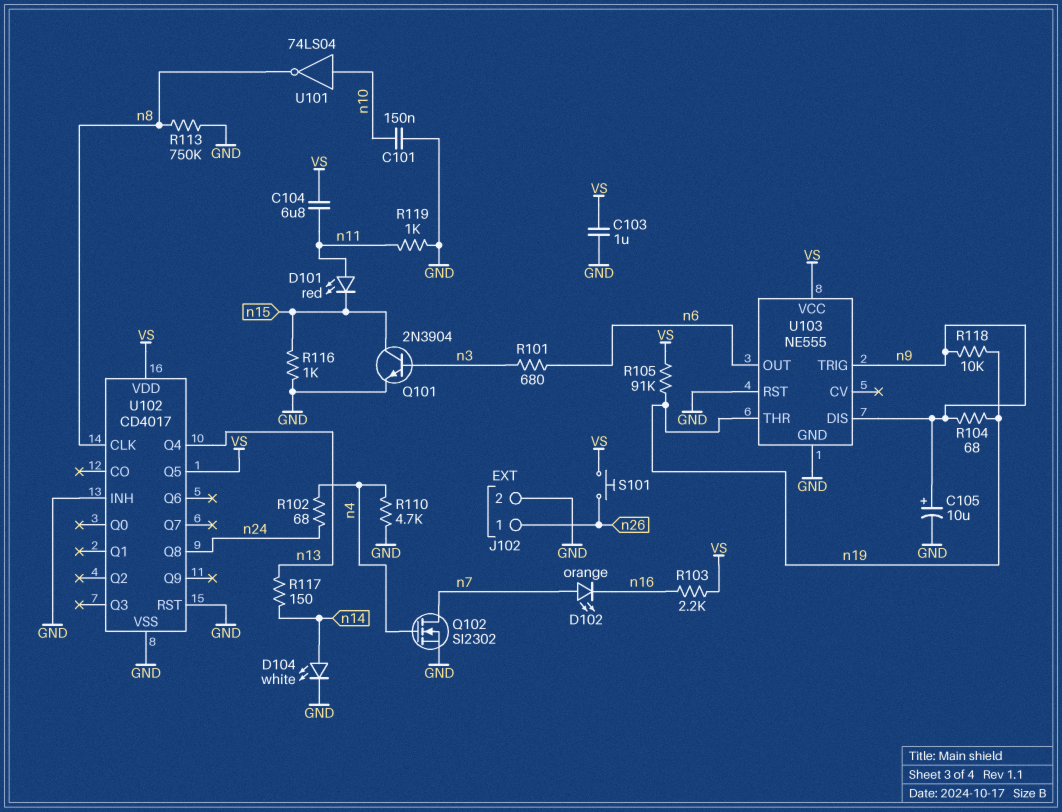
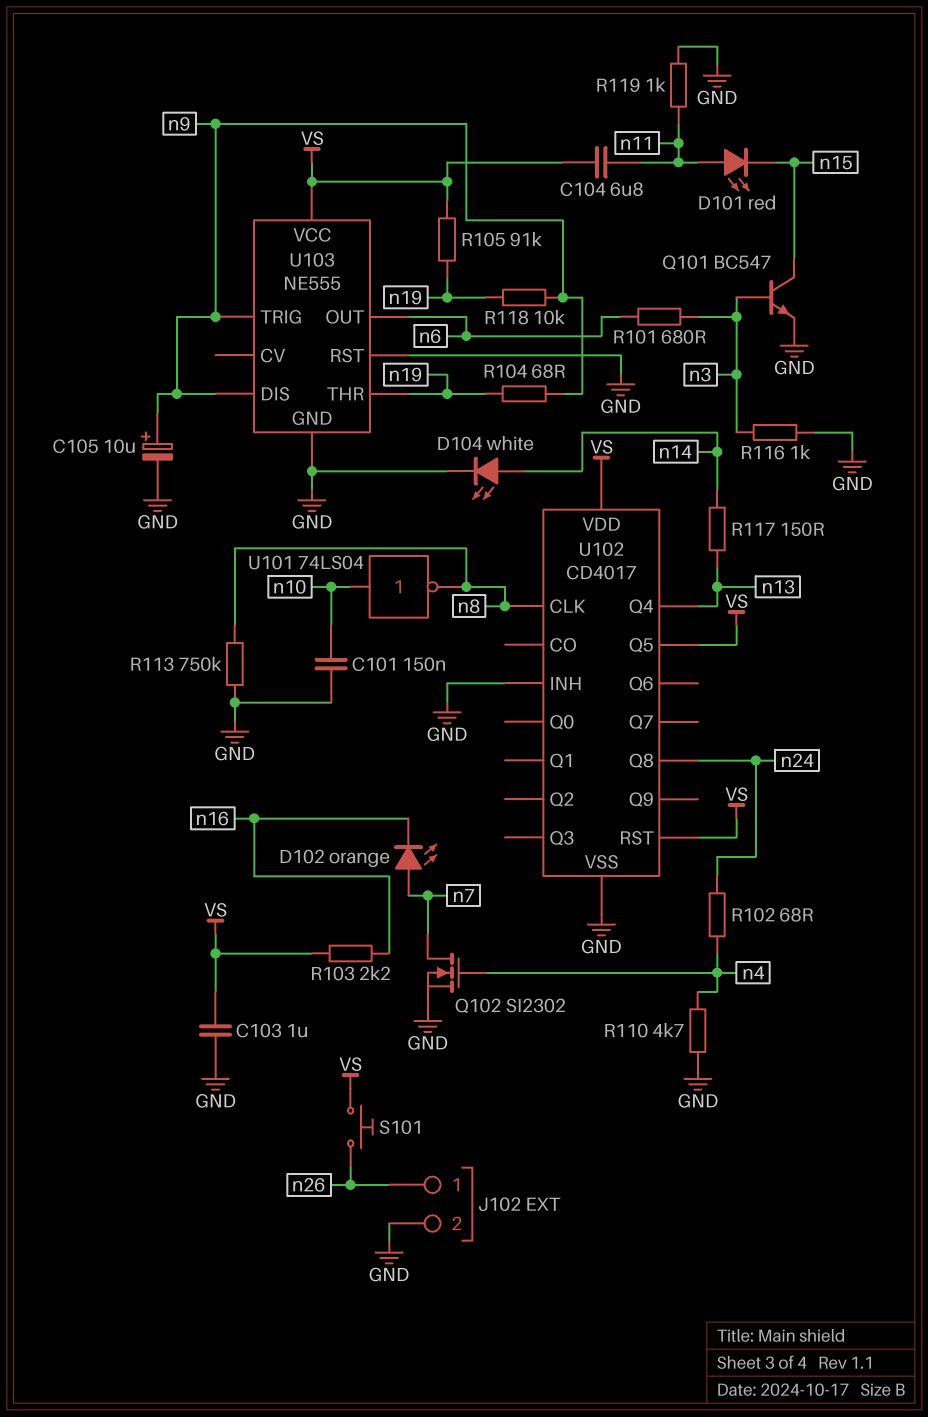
Q101: NPN 2N3904 (B n3, C n15, E GND) -> NPN BC547 (B n3, C n15, E GND)
R116: 1k (GND, n15) -> 1k (GND, n3)
U102 pin RST: GND -> VS

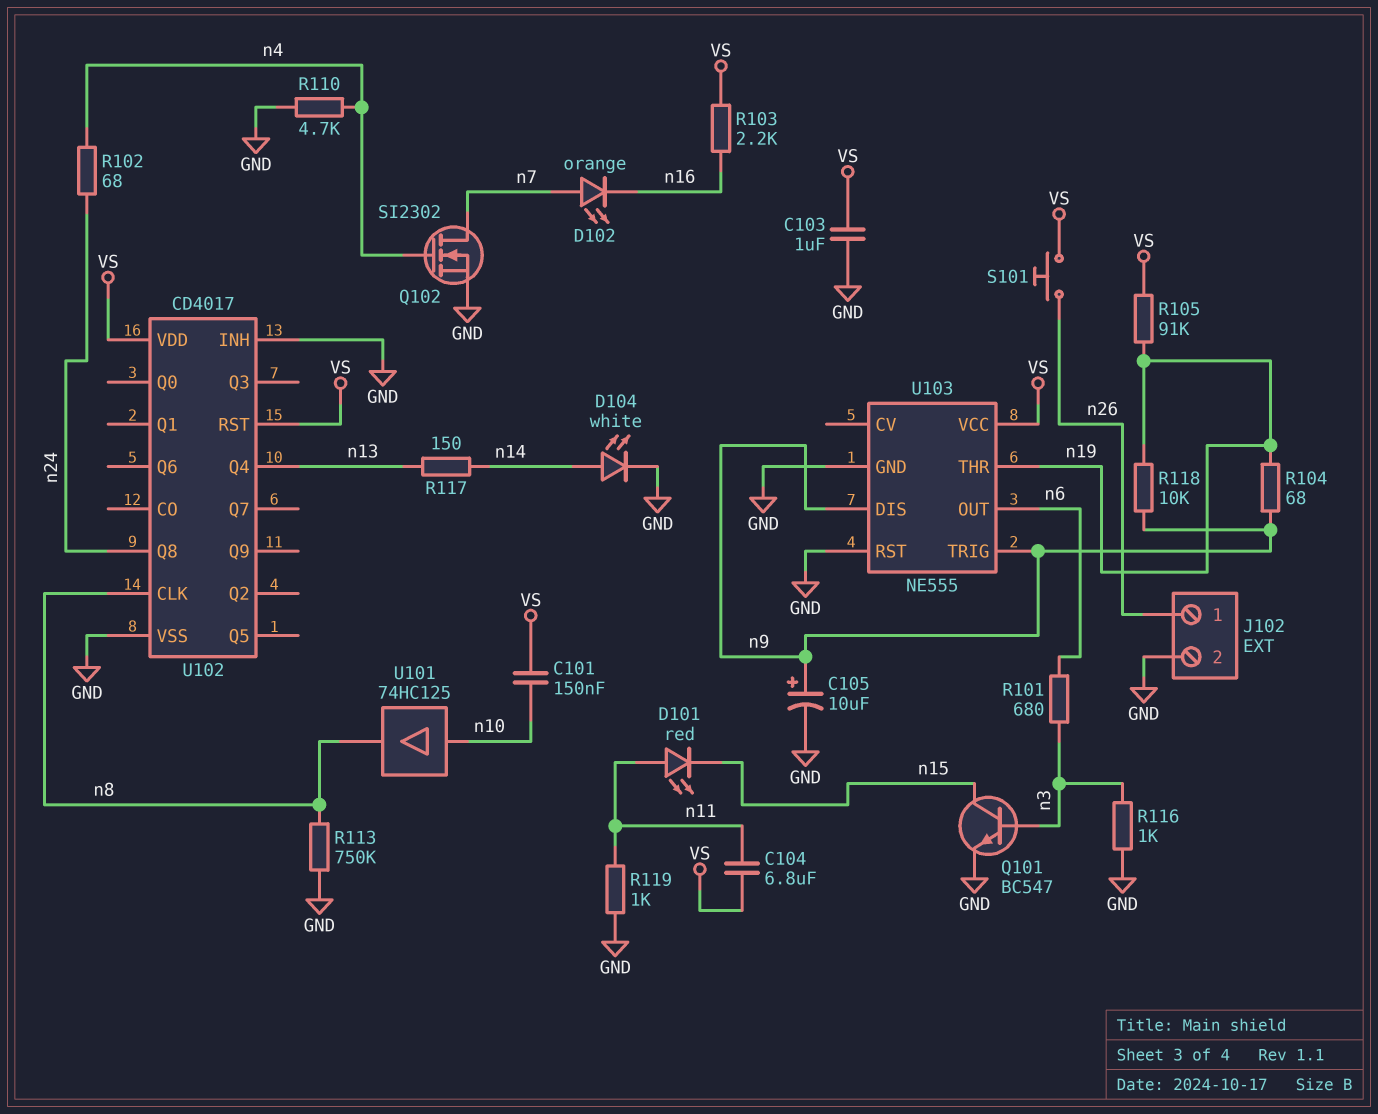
C101: 150nF (GND, n10) -> 150nF (VS, n10)
U101: NOT 74LS04 (in n10, out n8) -> buffer 74HC125 (in n10, out n8)
U102 pin Q5: VS -> none

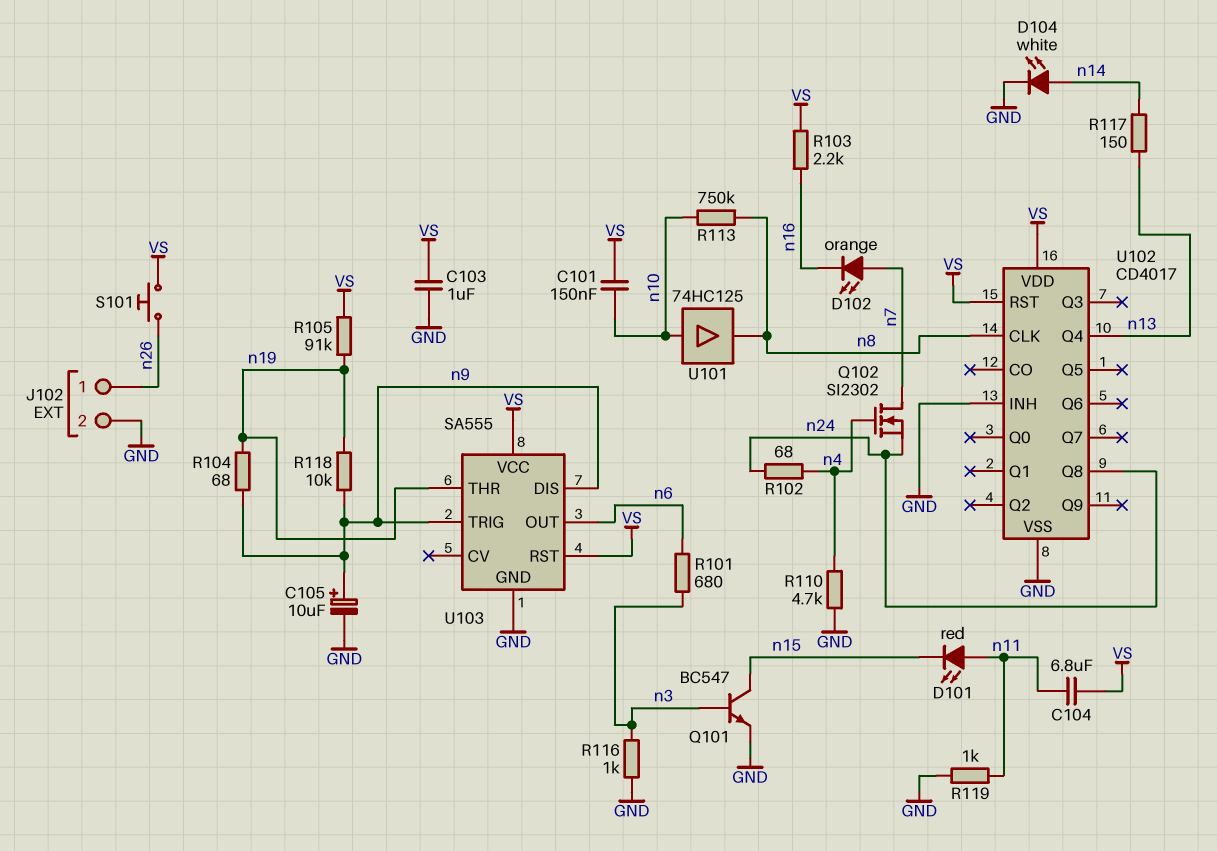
Q102: NMOS SI2302 (G n4, D n7, S GND) -> NMOS SI2302 (G n4, D n7, S n24)
R113: 750k (GND, n8) -> 750k (n8, n10)
U103: NE555 -> SA555
U103 pin RST: GND -> VS

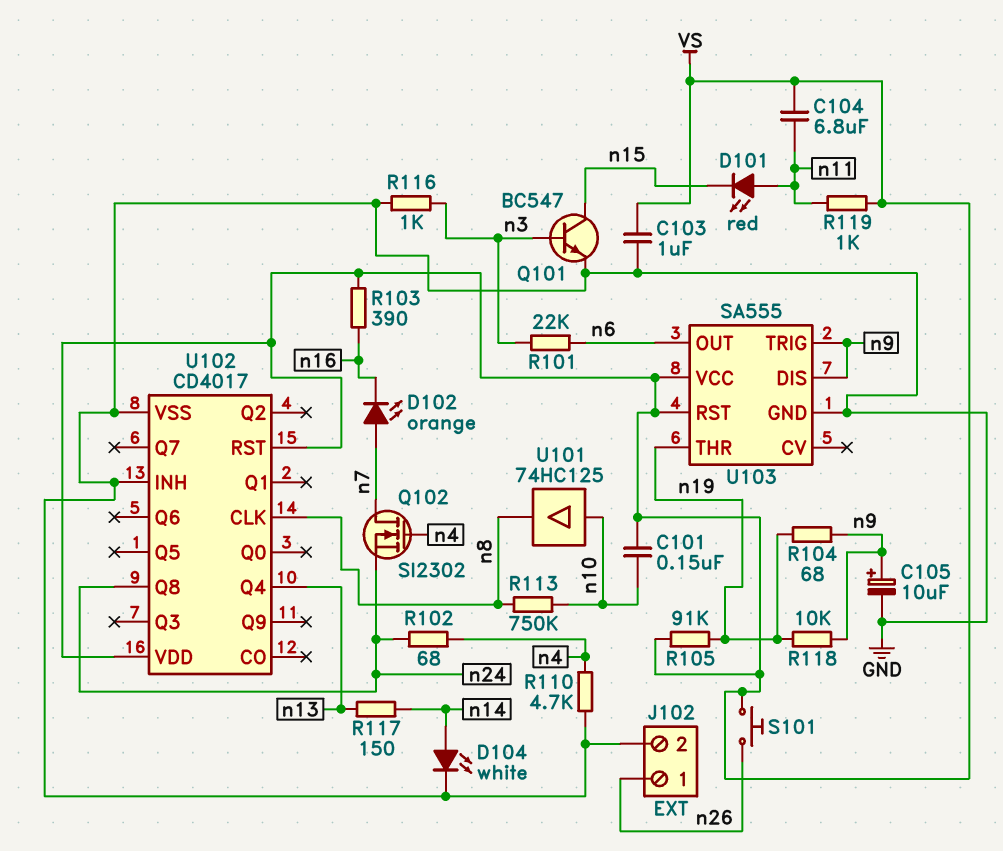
R101: 680 (n3, n6) -> 22k (n3, n6)
R103: 2.2k (VS, n16) -> 390 (VS, n16)
R119: 1k (GND, n11) -> 1k (VS, n11)

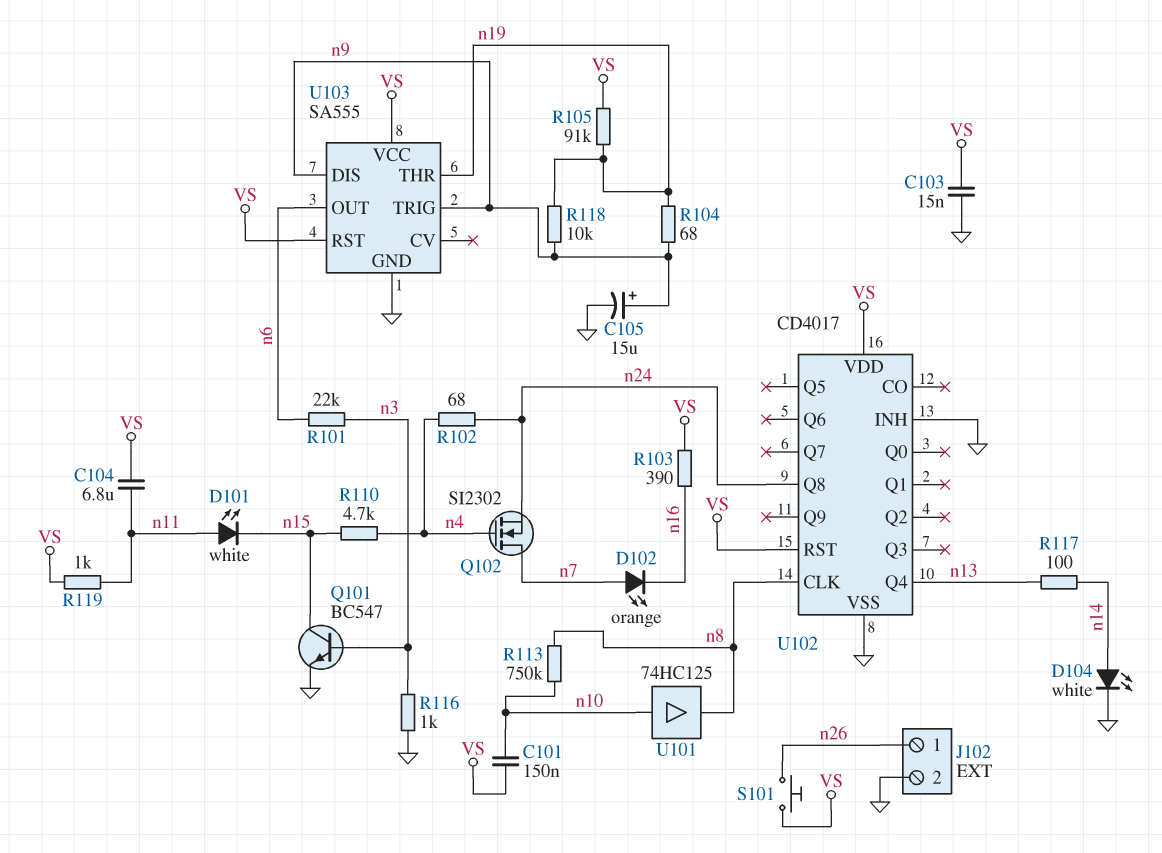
C103: 1uF (GND, VS) -> 15nF (GND, VS)
C105: 10uF (plus n9, minus GND) -> 15uF (plus n9, minus GND)
D101: LED red (A n11, K n15) -> LED white (A n11, K n15)
R110: 4.7k (GND, n4) -> 4.7k (n4, n15)
R117: 150 (n13, n14) -> 100 (n13, n14)

